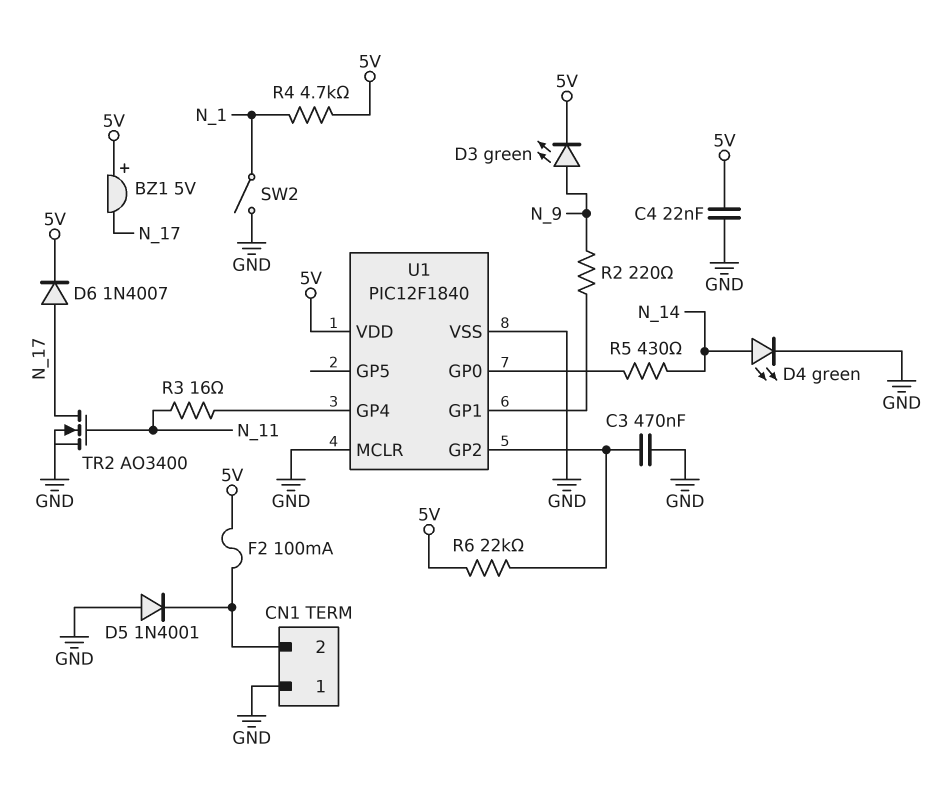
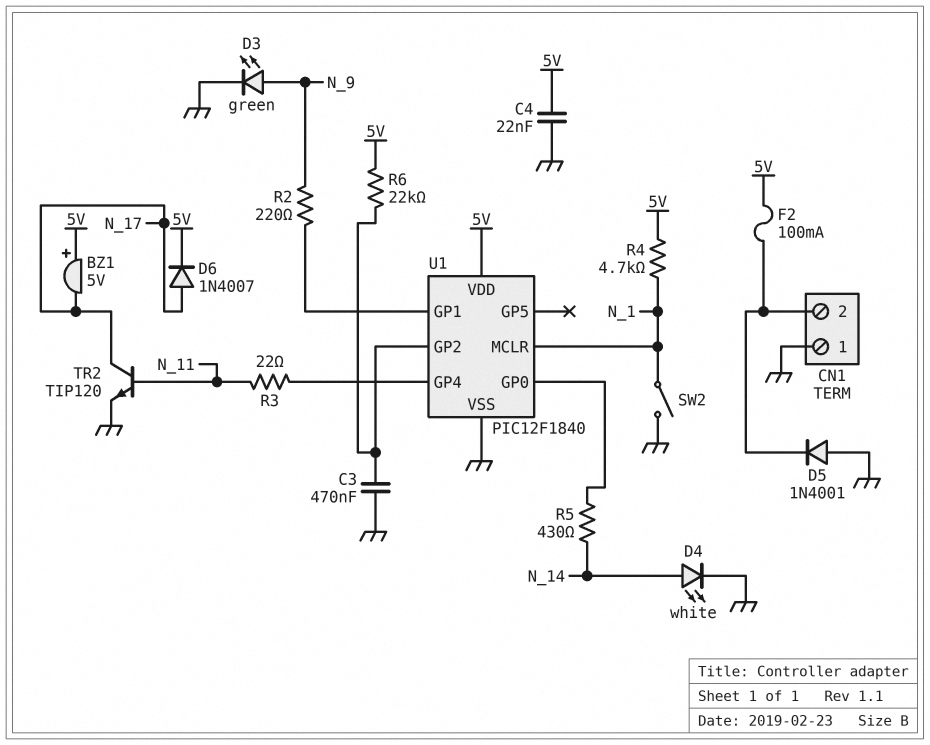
D3: LED green (A N_9, K 5V) -> LED green (A N_9, K GND)
D4: LED green (A N_14, K GND) -> LED white (A N_14, K GND)
R3: 16 (N_11, U1/GP4) -> 22 (N_11, U1/GP4)
TR2: NMOS AO3400 (G N_11, D N_17, S GND) -> NPN TIP120 (B N_11, C N_17, E GND)
U1 pin MCLR: GND -> N_1

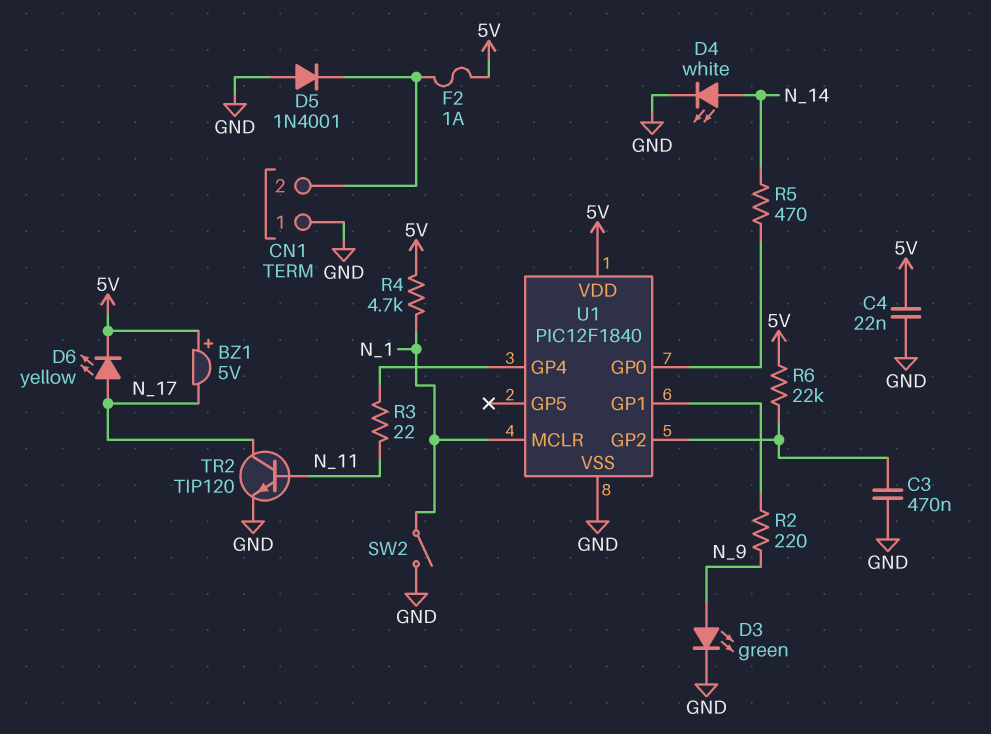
D6: diode 1N4007 (A N_17, K 5V) -> LED yellow (A N_17, K 5V)
F2: 100mA (5V, CN1/2) -> 1A (5V, CN1/2)
R5: 430 (N_14, U1/GP0) -> 470 (N_14, U1/GP0)

